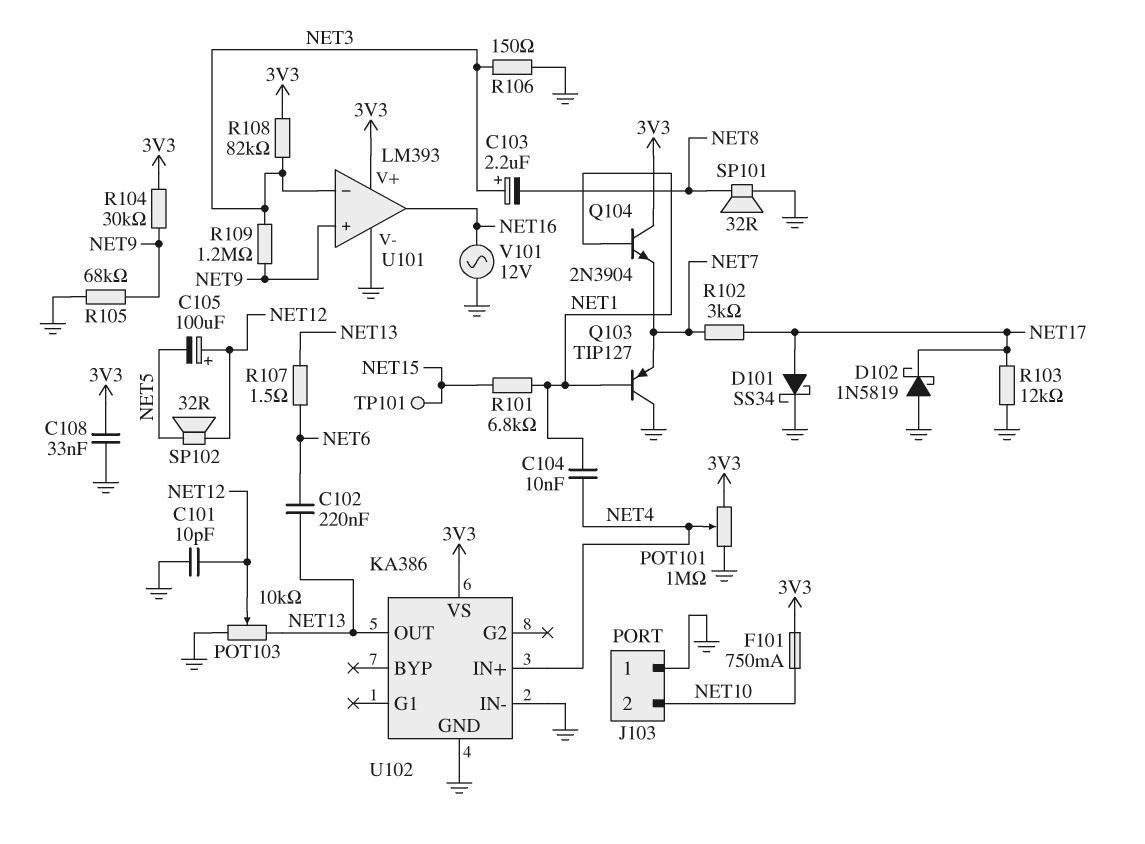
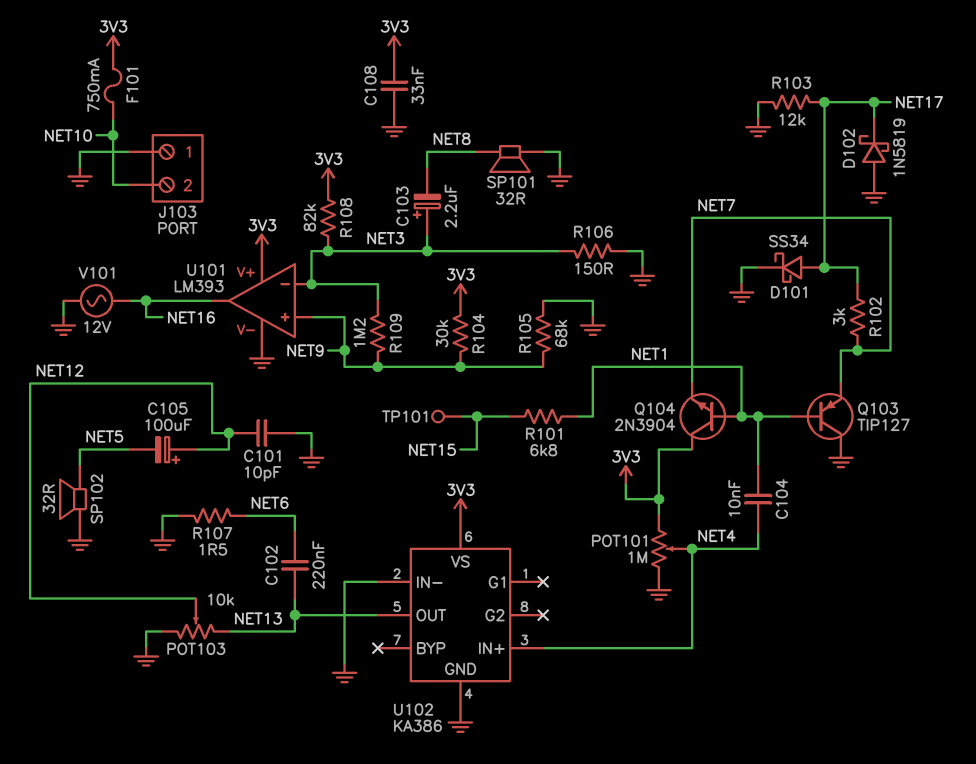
R107: 1.5 (NET6, NET13) -> 1.5 (GND, NET6)
SP102: speaker 32R (NET5, NET12) -> speaker 32R (GND, NET5)

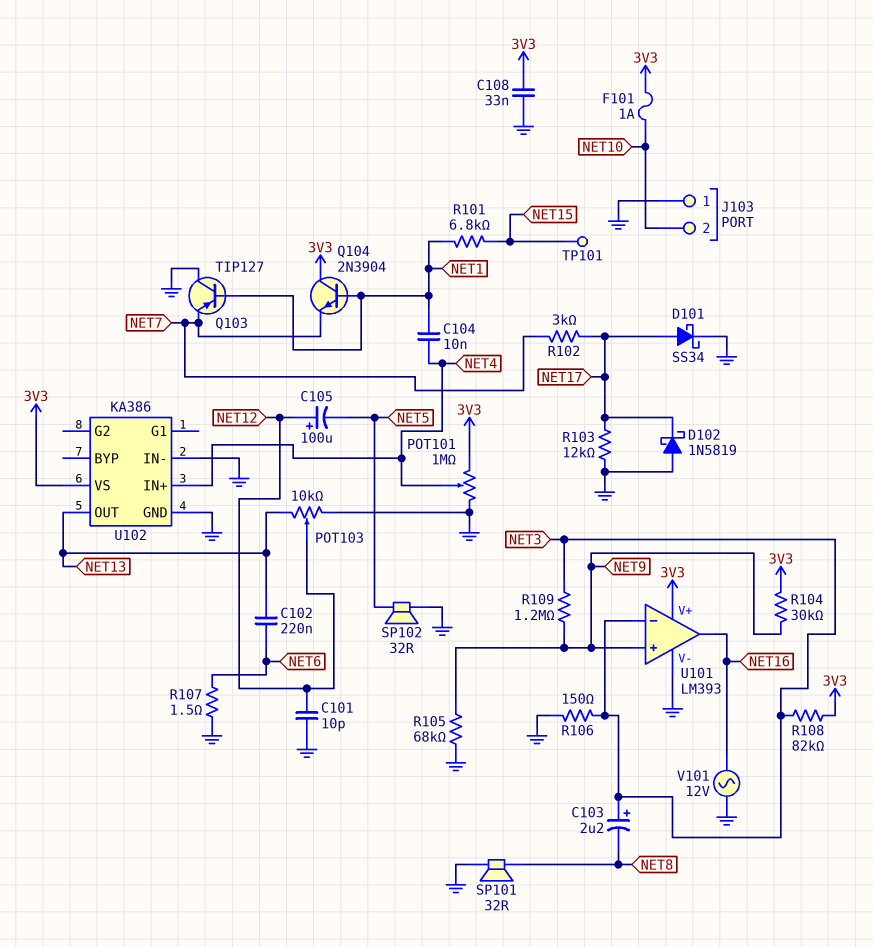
F101: 750mA (3V3, NET10) -> 1A (3V3, NET10)

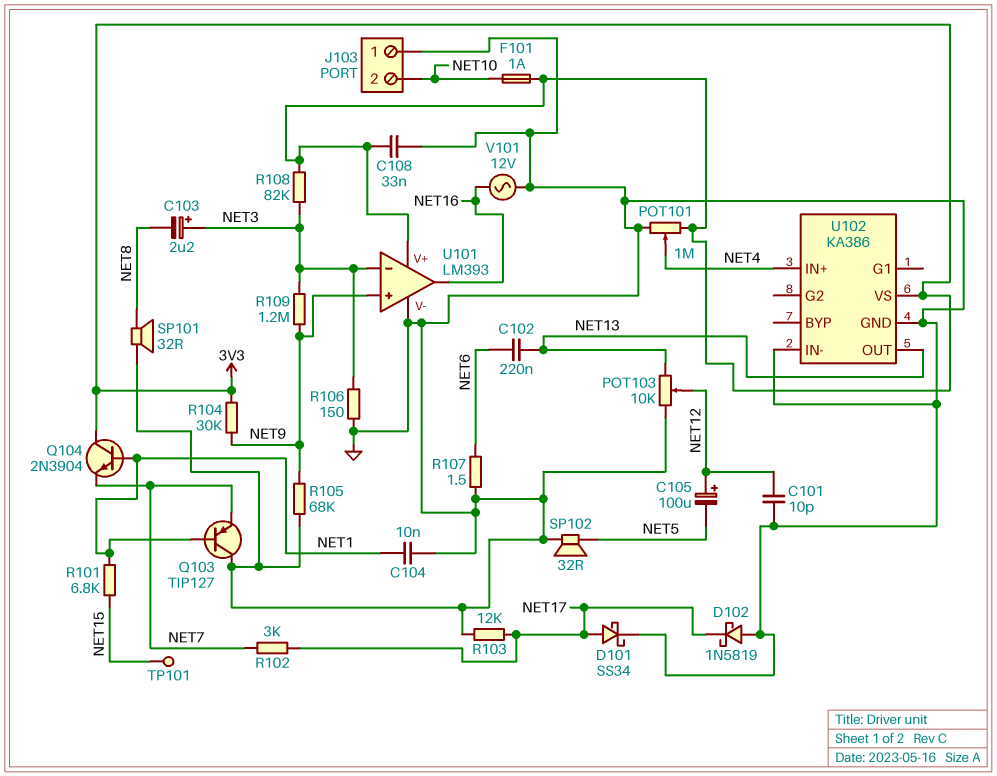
C104: 10nF (NET1, NET4) -> 10nF (GND, NET1)

